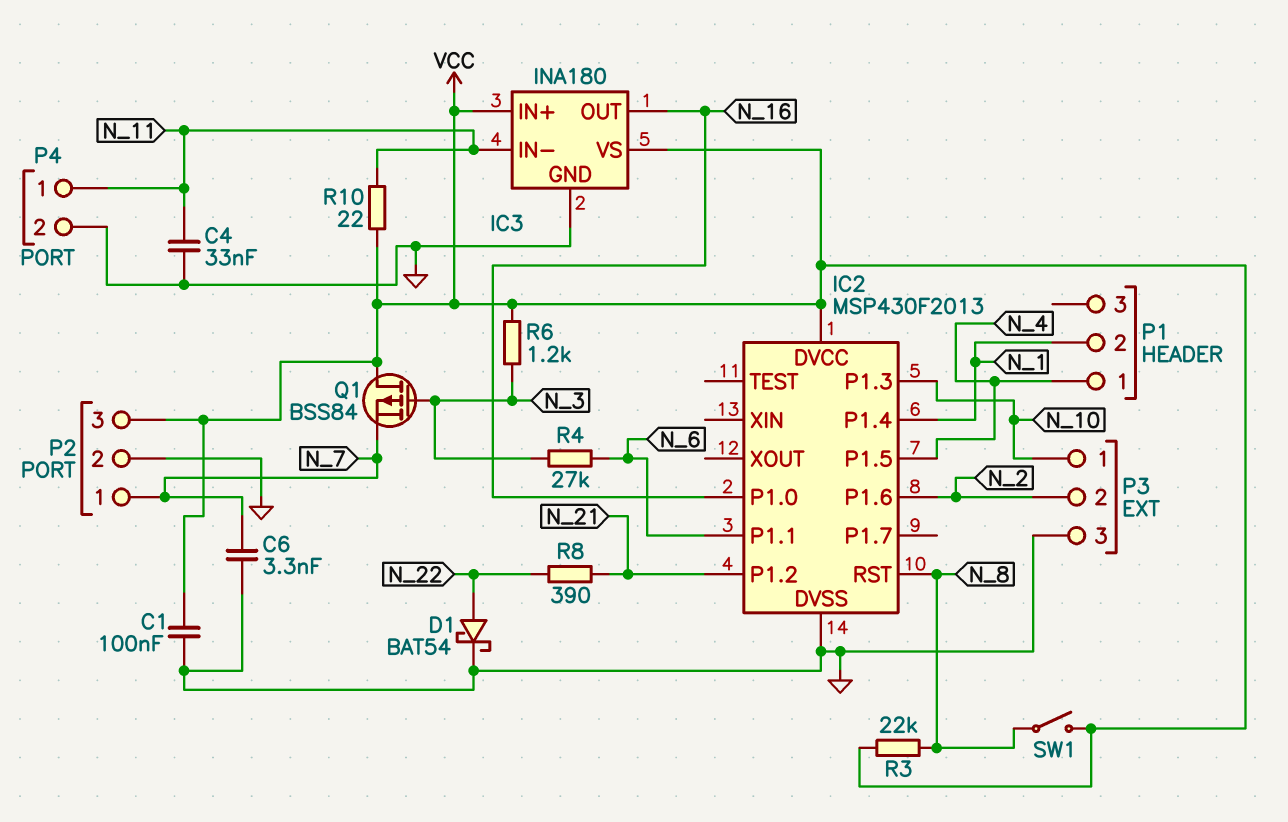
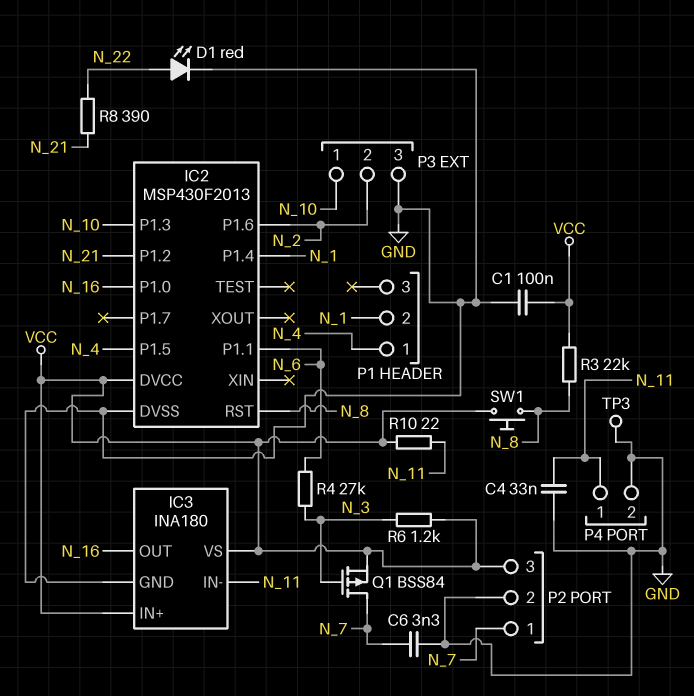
D1: schottky BAT54 (A N_22, K GND) -> LED red (A N_22, K GND)
Q1: PMOS BSS84 (G N_3, D VCC, S N_7) -> PMOS BSS84 (G N_3, D N_7, S VCC)
SW1: switch (N_8, VCC) -> button (N_8, VCC)
TP3: none -> test point (GND)

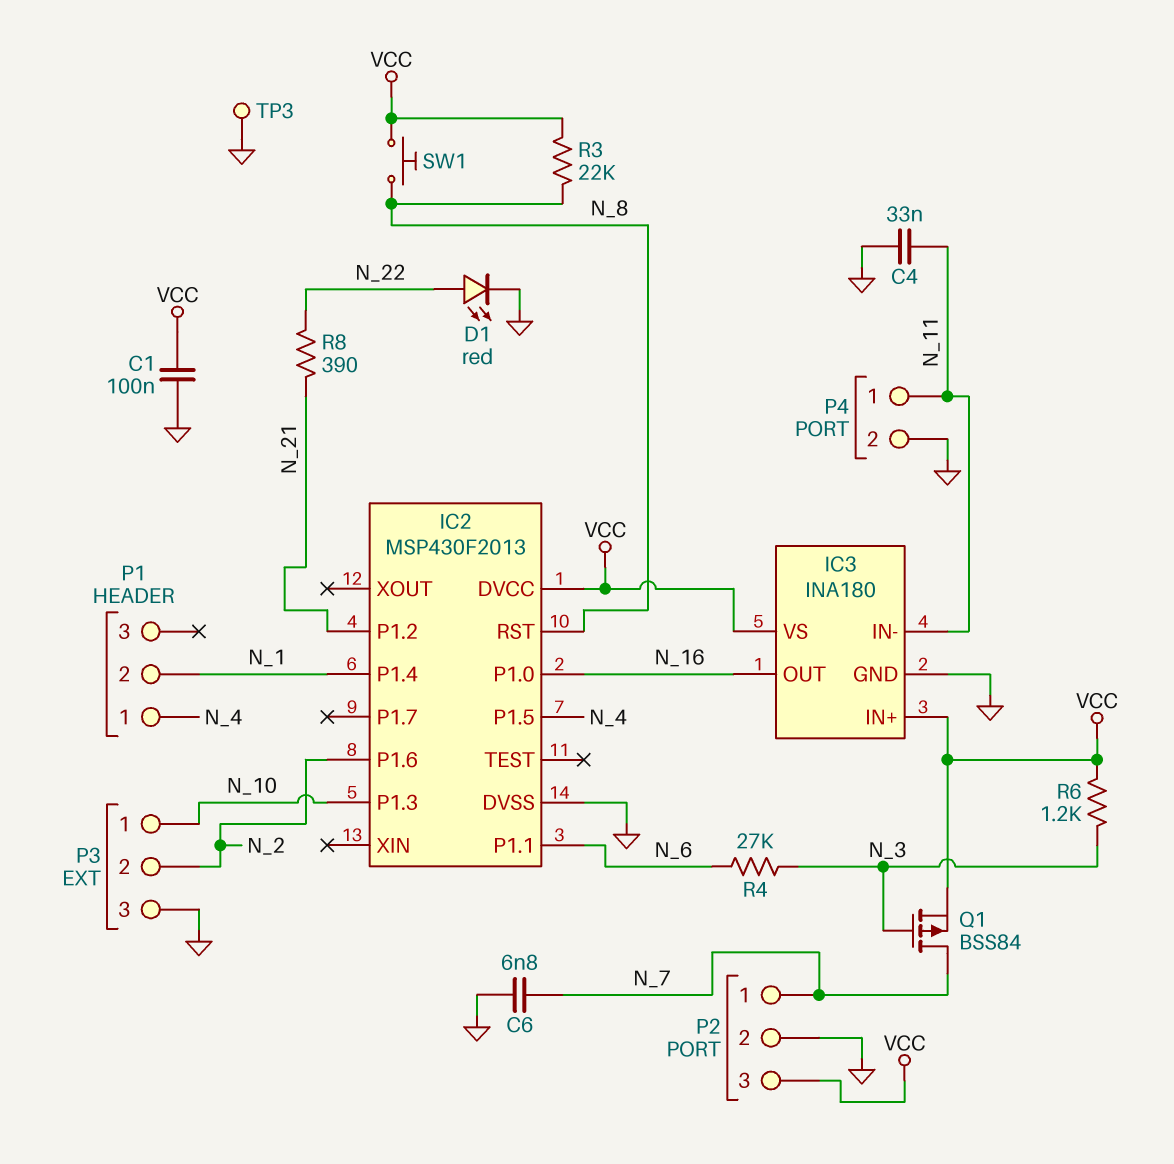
C6: 3.3nF (GND, N_7) -> 6.8nF (GND, N_7)
R10: 22 (N_11, VCC) -> none

